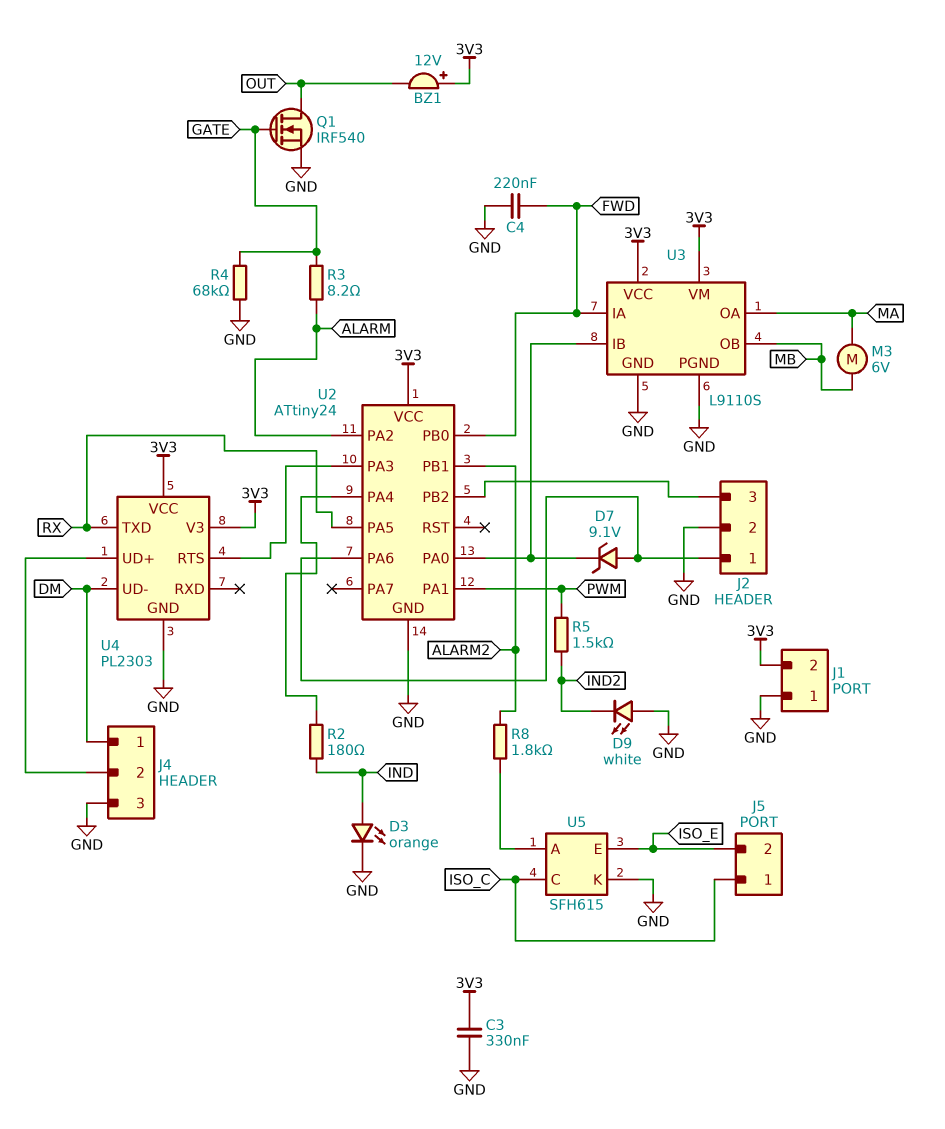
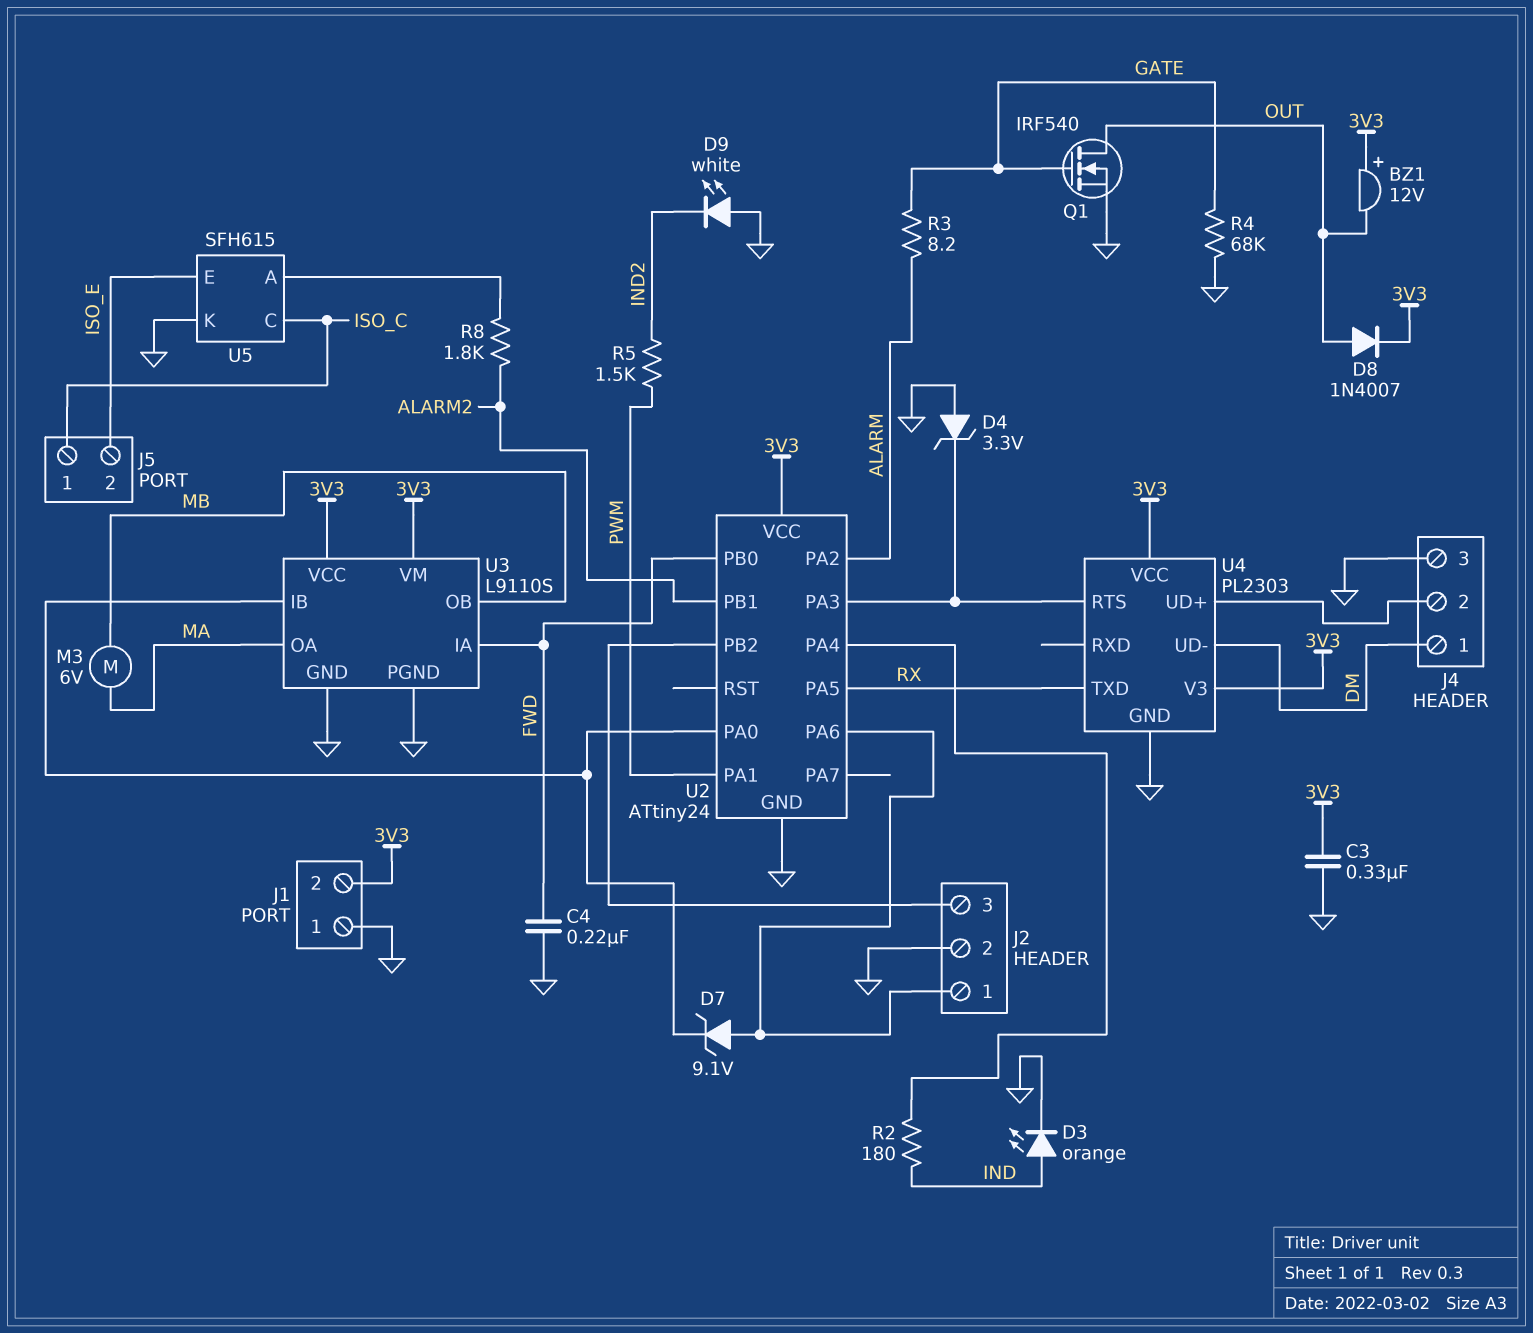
D4: none -> zener 3.3V (A GND, K U2/PA3)
D8: none -> diode 1N4007 (A OUT, K 3V3)

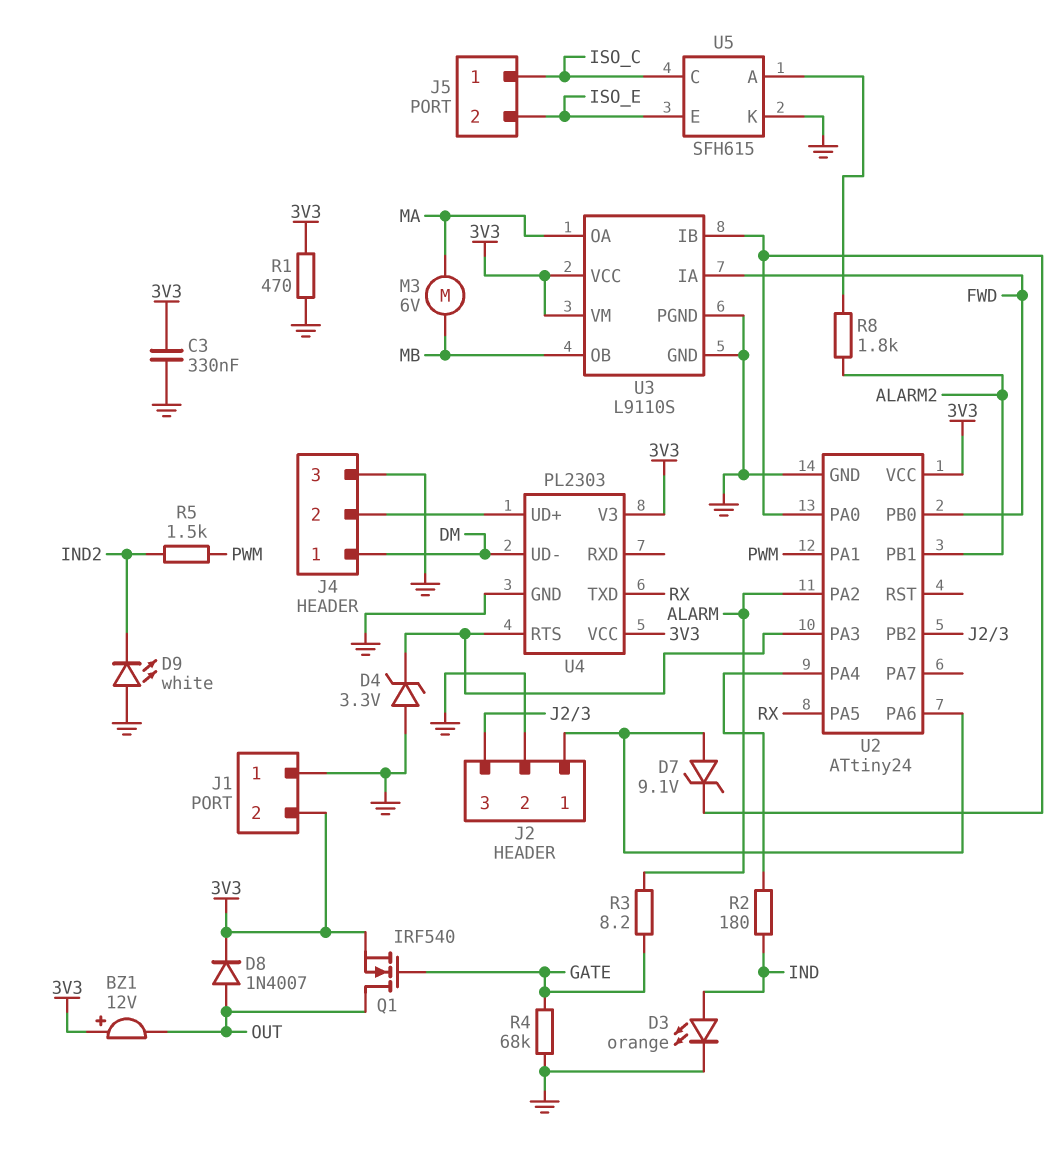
C4: 220nF (FWD, GND) -> none
Q1: NMOS IRF540 (G GATE, D OUT, S GND) -> NMOS IRF540 (G GATE, D OUT, S 3V3)
R1: none -> 470 (3V3, GND)

